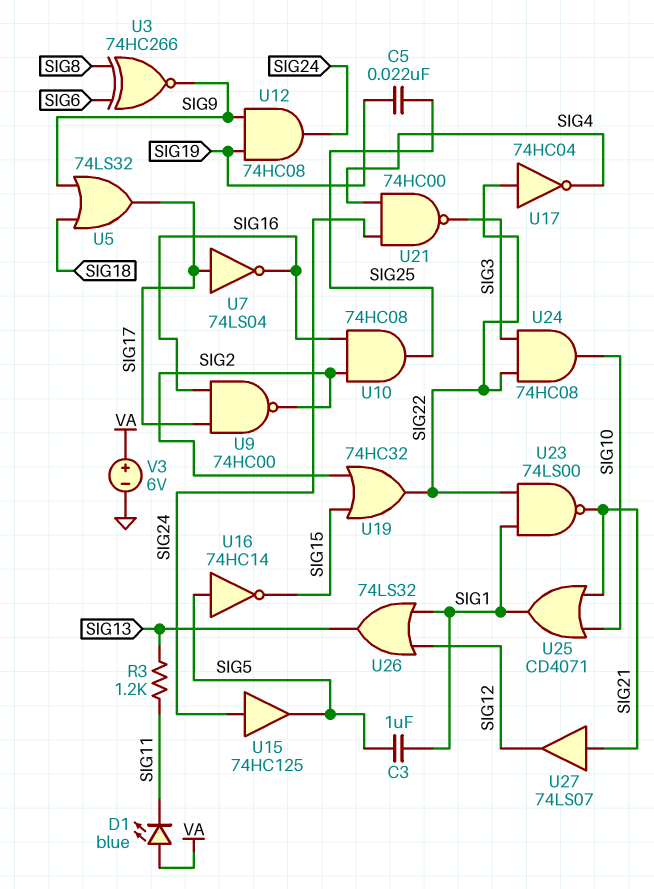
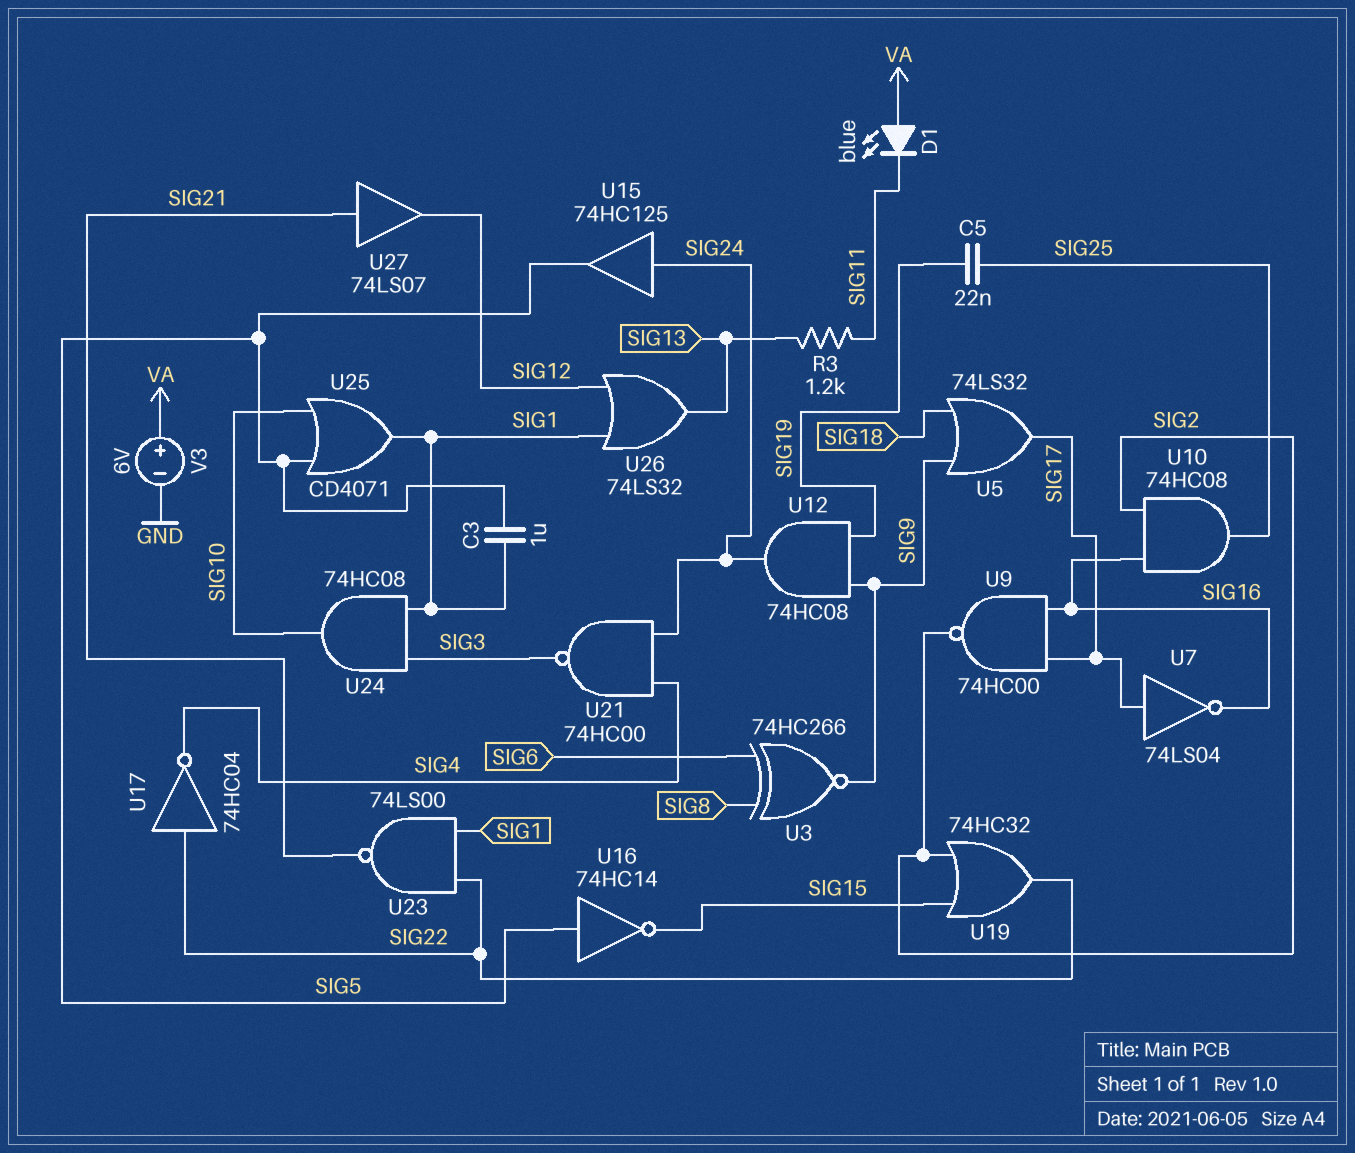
U24: AND 74HC08 (in SIG3, in SIG22, out SIG10) -> AND 74HC08 (in SIG1, in SIG3, out SIG10)
U25: OR CD4071 (in SIG10, in SIG21, out SIG1) -> OR CD4071 (in SIG5, in SIG10, out SIG1)

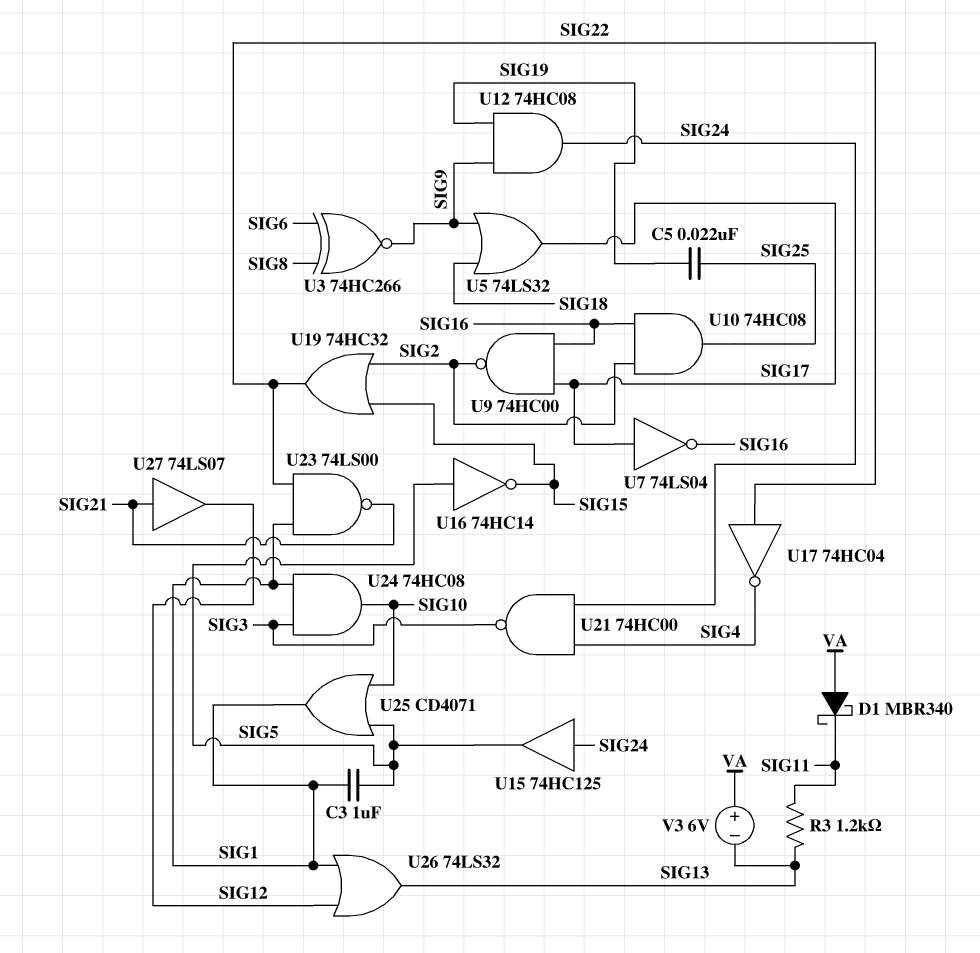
D1: LED blue (A VA, K SIG11) -> schottky MBR340 (A VA, K SIG11)
V3: 6V (plus VA, minus GND) -> 6V (plus VA, minus SIG13)

